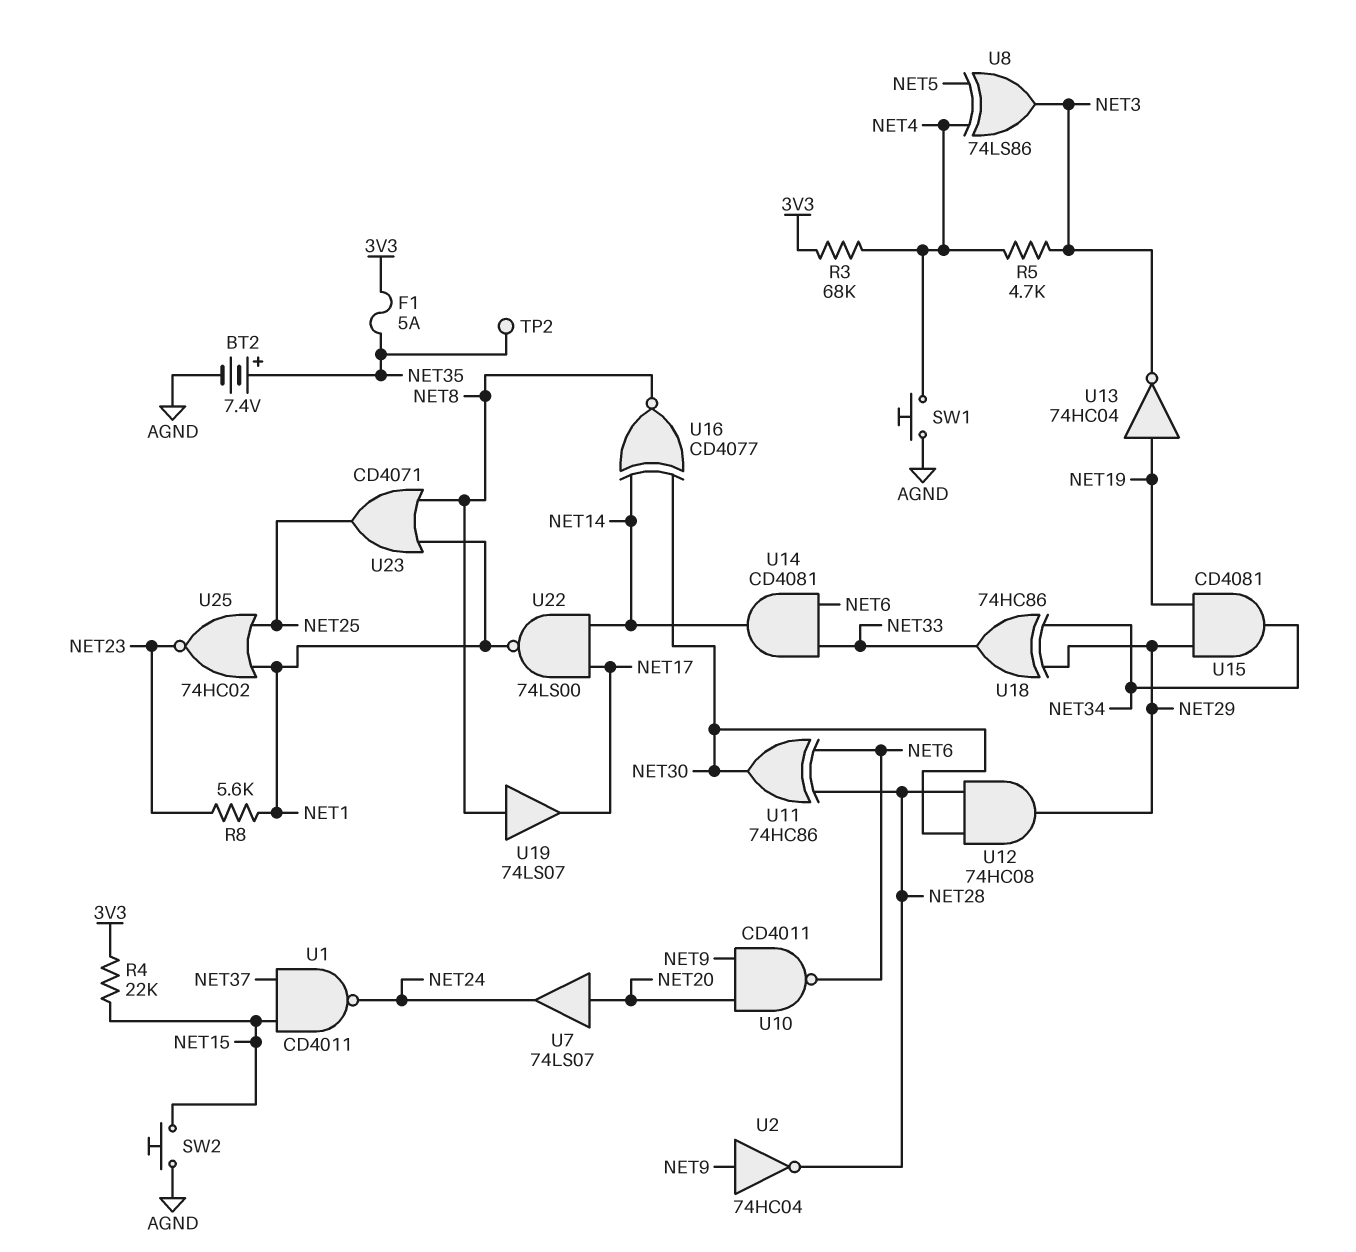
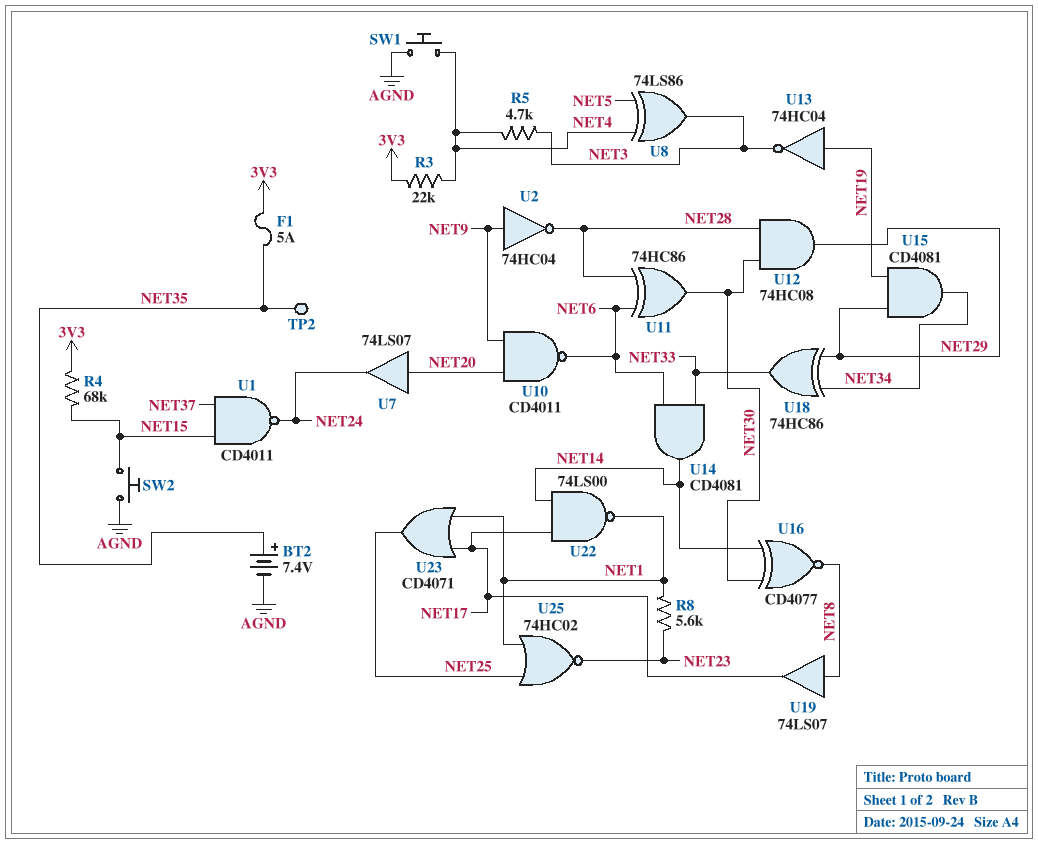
R3: 68k (3V3, NET4) -> 22k (3V3, NET4)
R4: 22k (3V3, NET15) -> 68k (3V3, NET15)
U23: OR CD4071 (in NET1, in NET8, out NET25) -> OR CD4071 (in NET1, in NET17, out NET25)

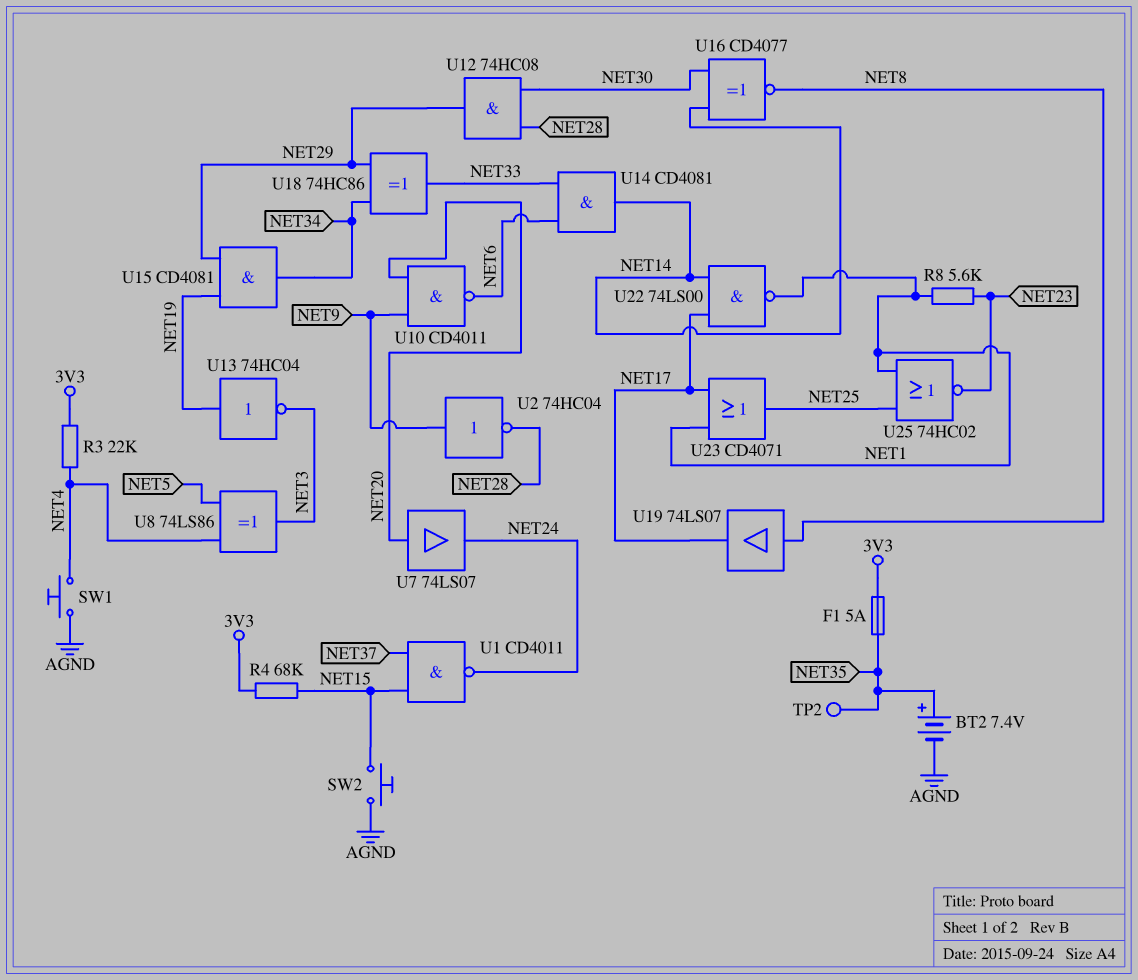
R5: 4.7k (NET3, NET4) -> none
U11: XOR 74HC86 (in NET6, in NET28, out NET30) -> none

